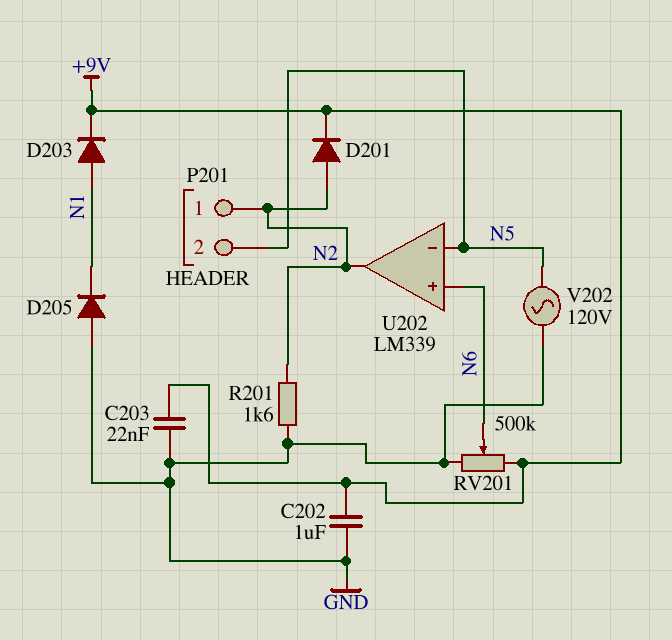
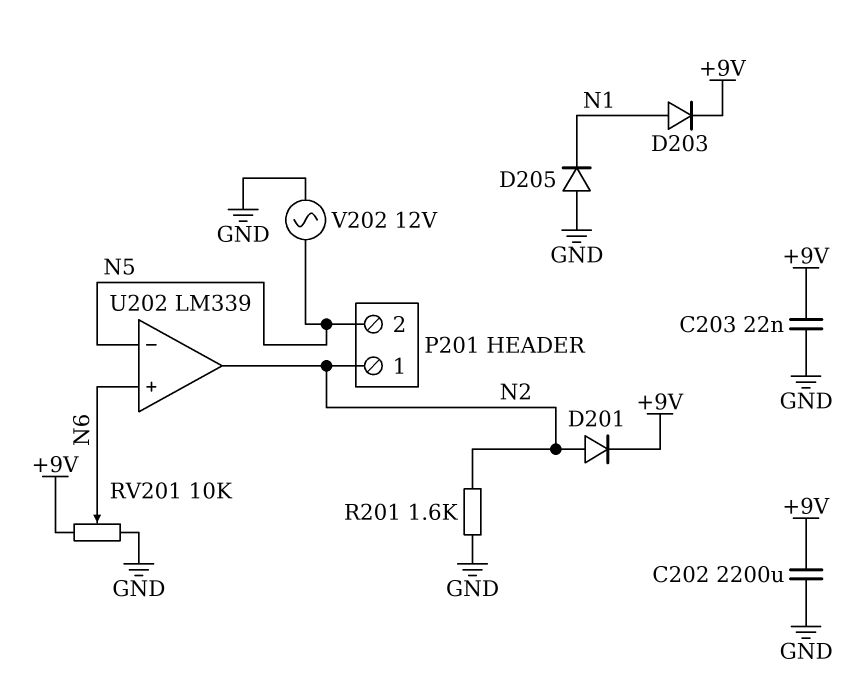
C202: 1uF (+9V, GND) -> 2200uF (+9V, GND)
RV201: 500k (+9V, GND, wiper N6) -> 10k (+9V, GND, wiper N6)
V202: AC 120V (GND, N5) -> AC 12V (GND, N5)

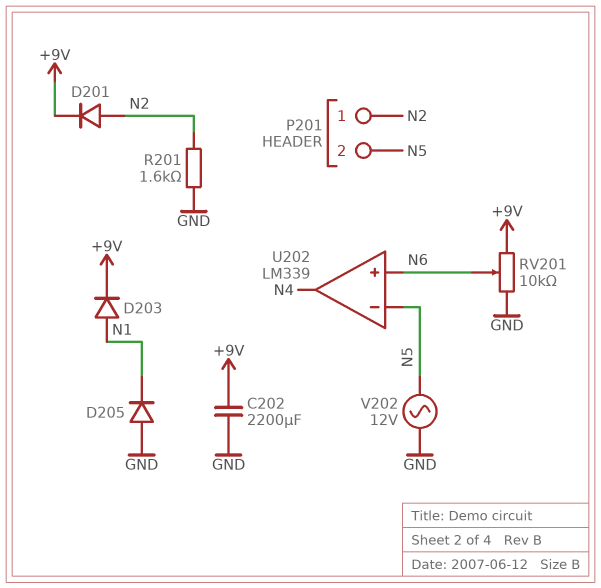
C203: 22nF (+9V, GND) -> none
U202 pin out: N2 -> N4

